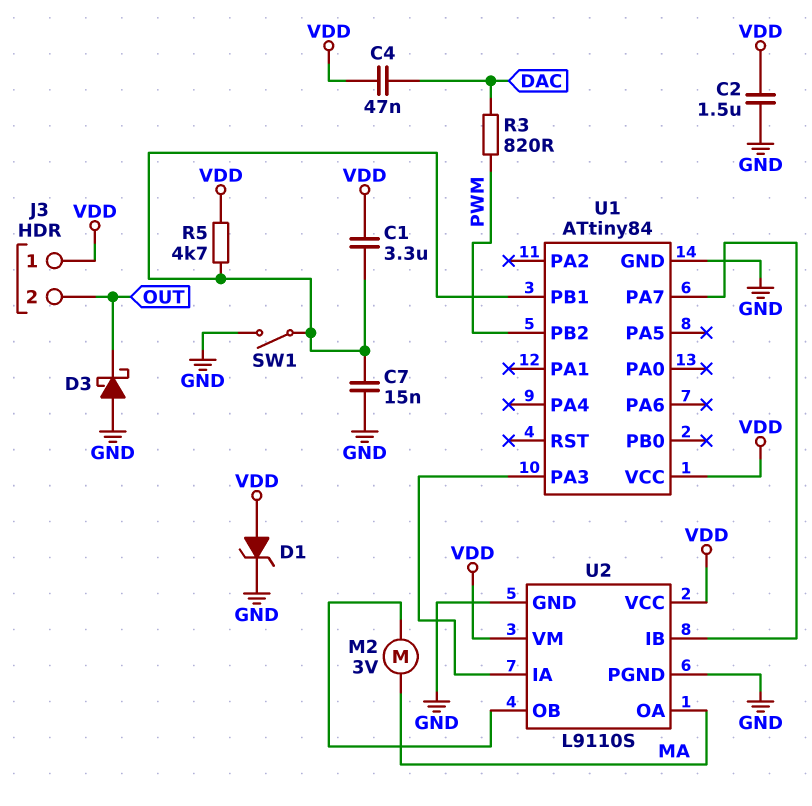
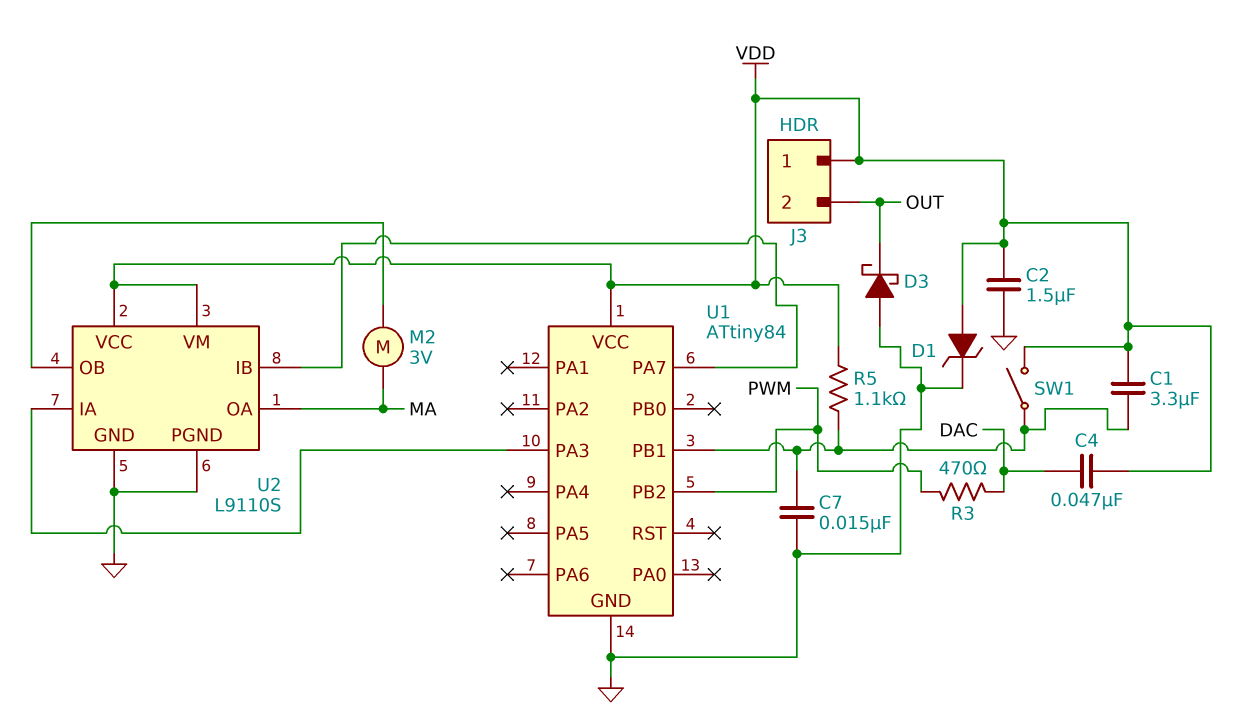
R3: 820 (DAC, PWM) -> 470 (DAC, PWM)
R5: 4.7k (U1/PB1, VDD) -> 1.1k (U1/PB1, VDD)
SW1: switch (GND, U1/PB1) -> switch (U1/PB1, VDD)

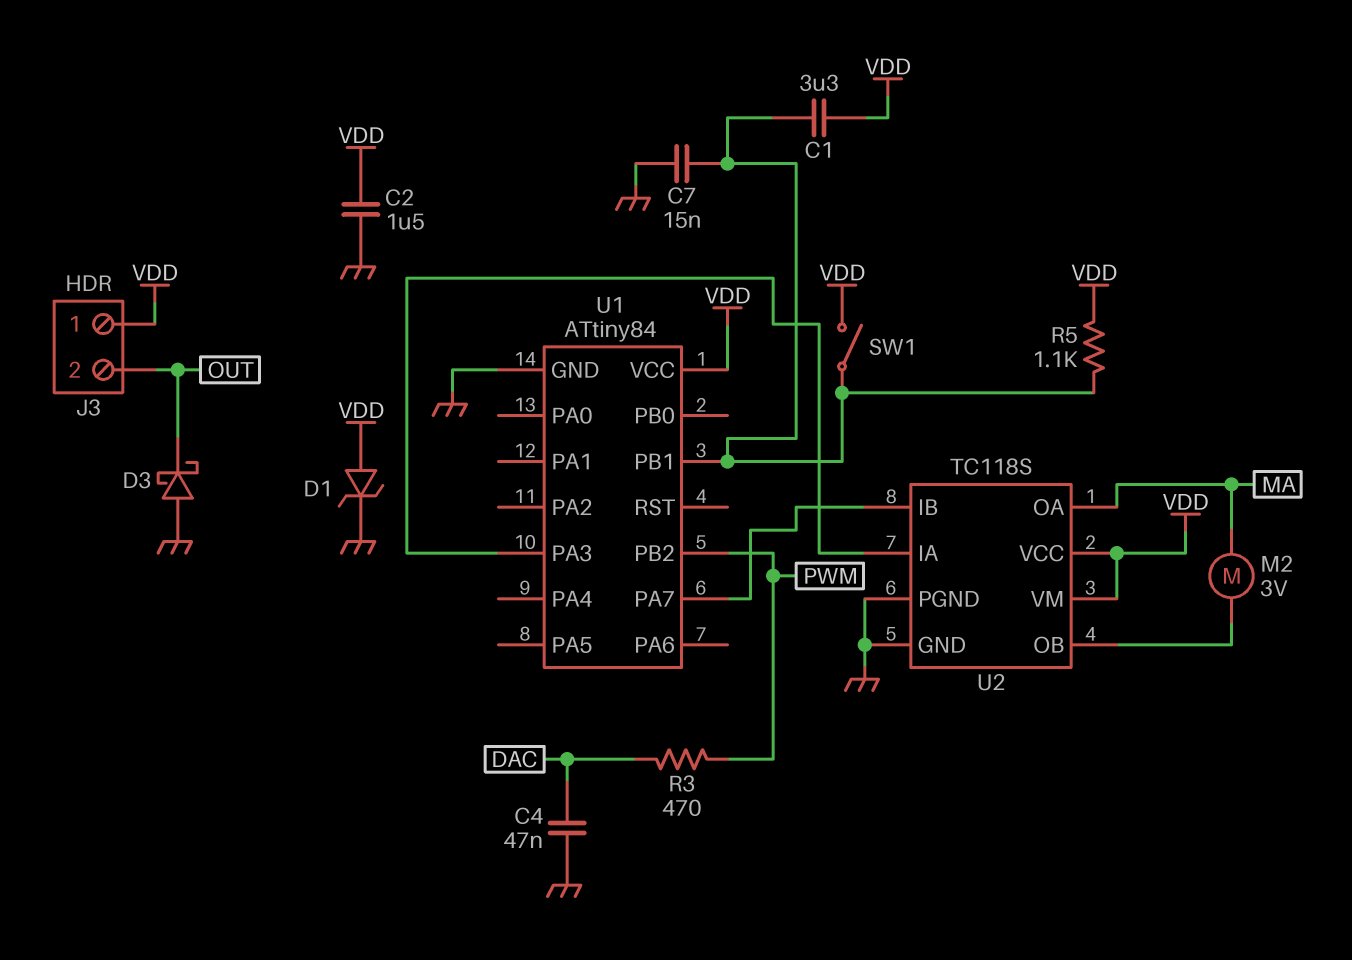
C4: 47nF (DAC, VDD) -> 47nF (DAC, GND)
U2: L9110S -> TC118S

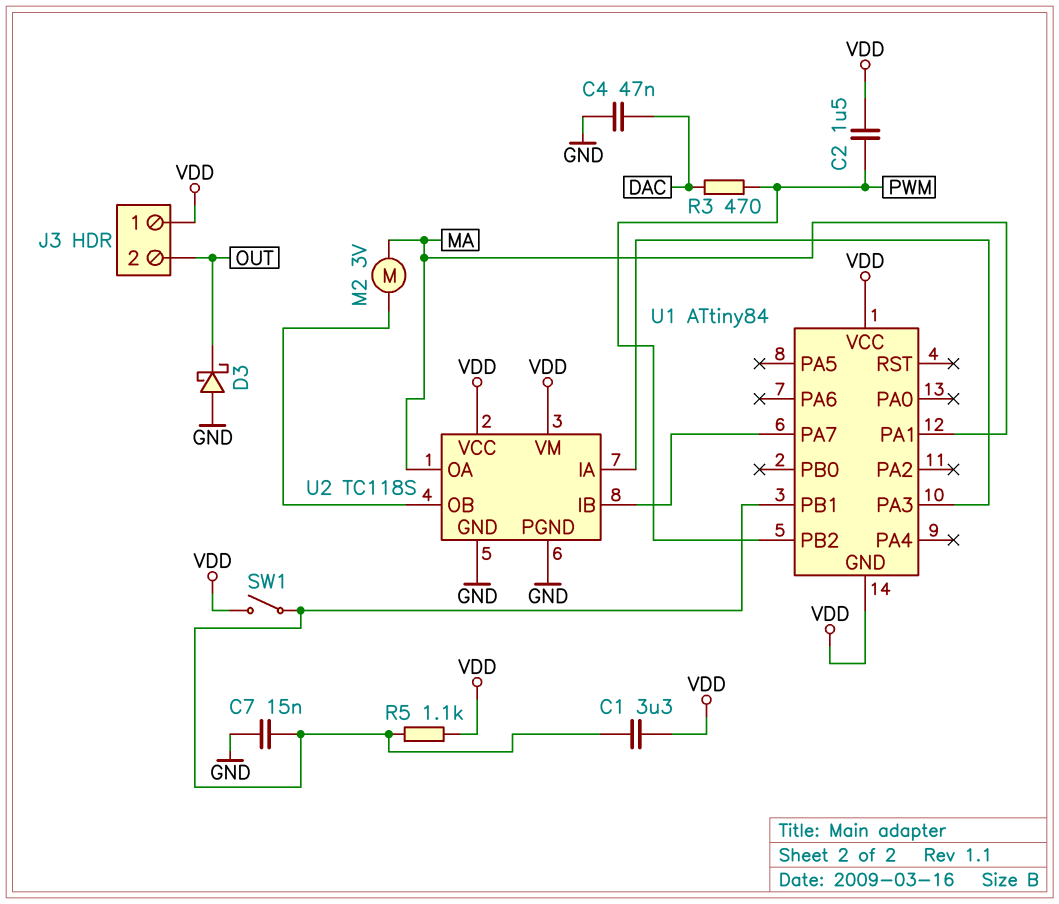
C2: 1.5uF (GND, VDD) -> 1.5uF (PWM, VDD)
D1: zener (A VDD, K GND) -> none
U1 pin GND: GND -> VDD
U1 pin PA1: none -> MA

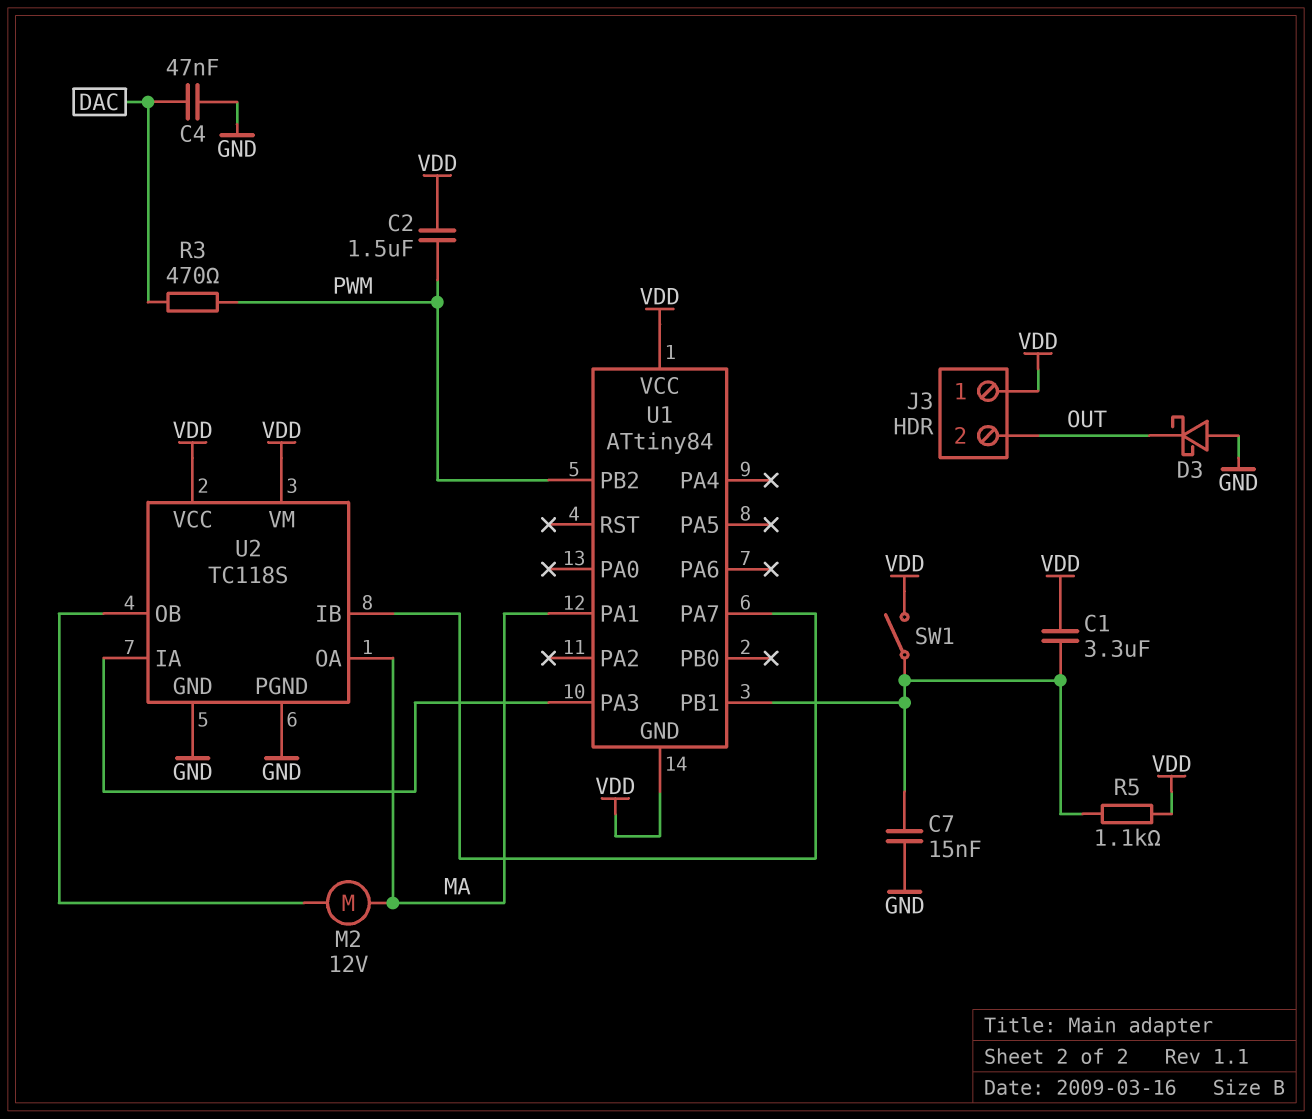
M2: motor 3V (MA, U2/OB) -> motor 12V (MA, U2/OB)

